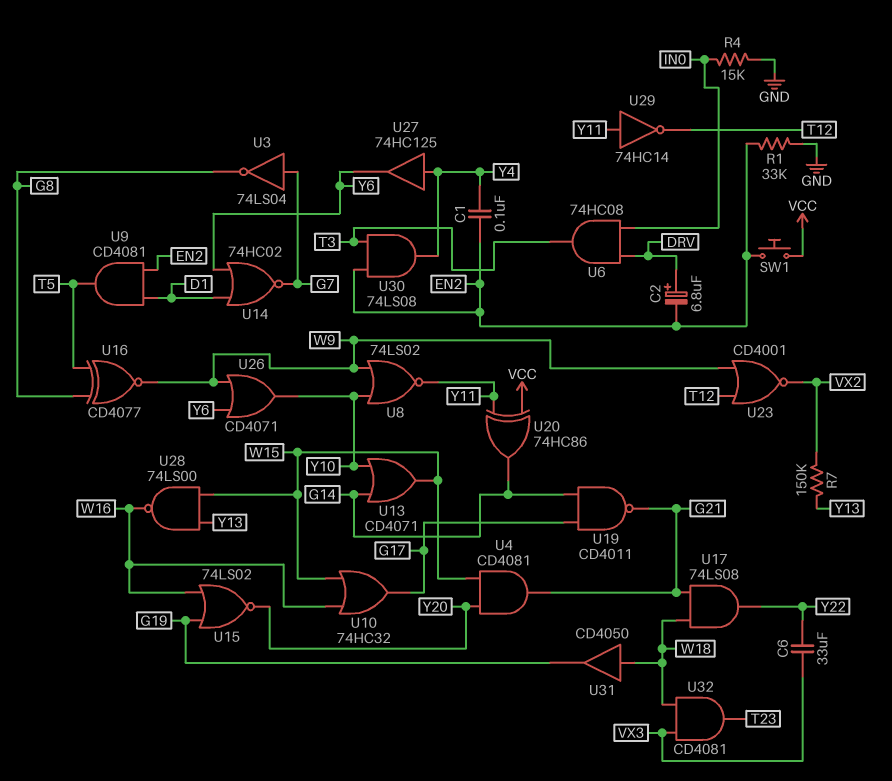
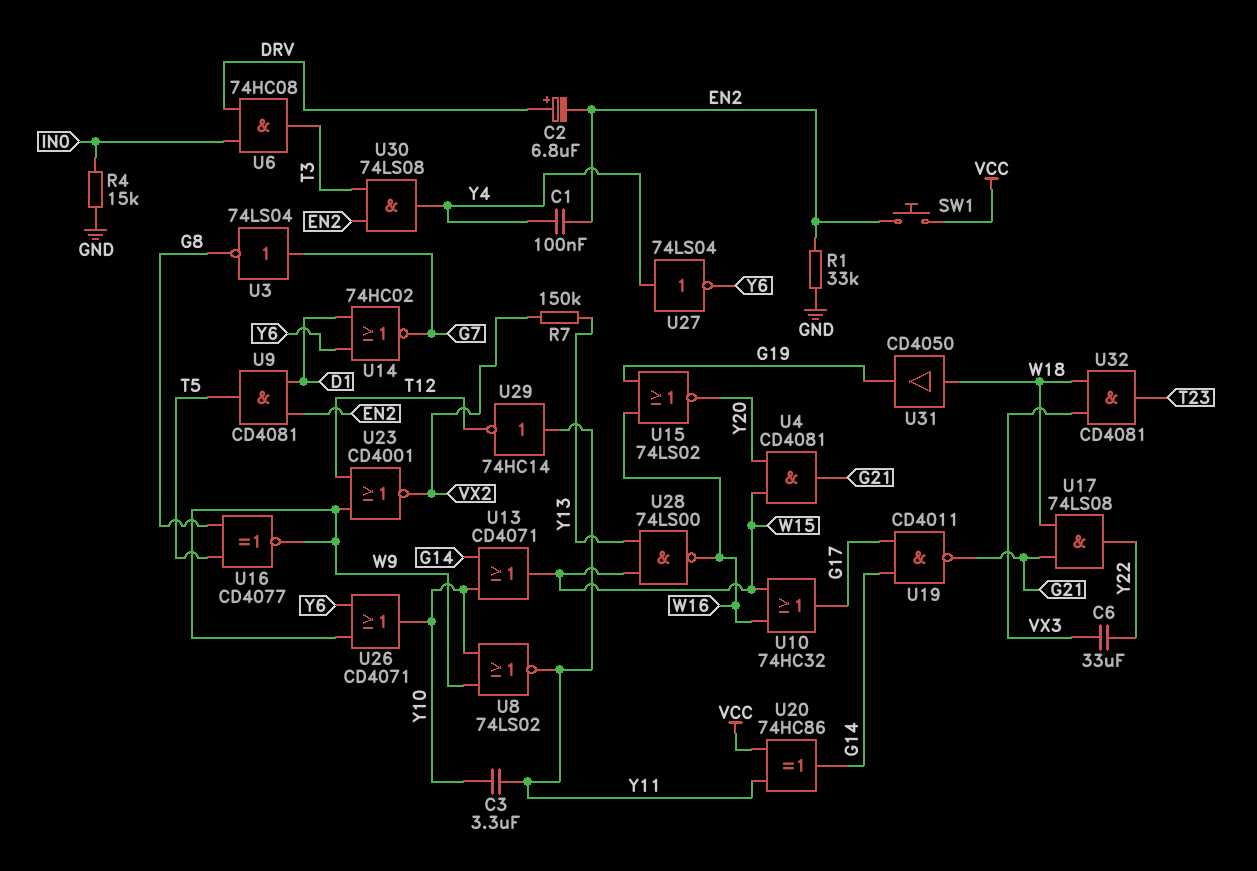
C3: none -> 3.3uF (Y10, Y11)
U27: buffer 74HC125 (in Y4, out Y6) -> NOT 74LS04 (in Y4, out Y6)

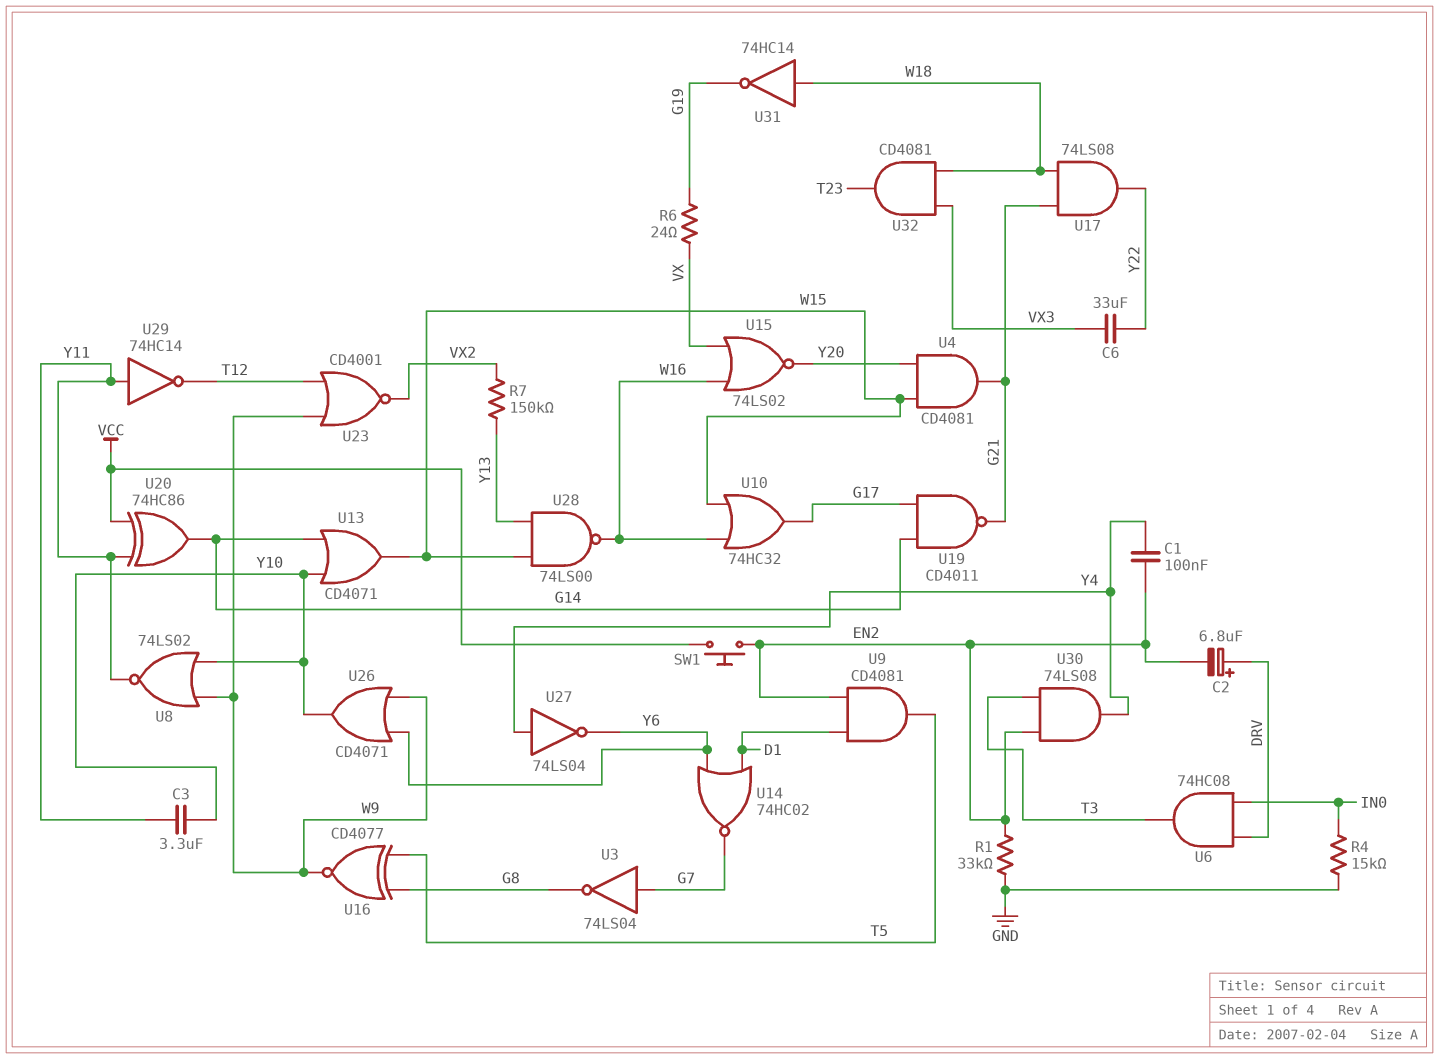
R6: none -> 24 (G19, VX)
U15: NOR 74LS02 (in G19, in W16, out Y20) -> NOR 74LS02 (in VX, in W16, out Y20)
U31: buffer CD4050 (in W18, out G19) -> NOT 74HC14 (in W18, out G19)

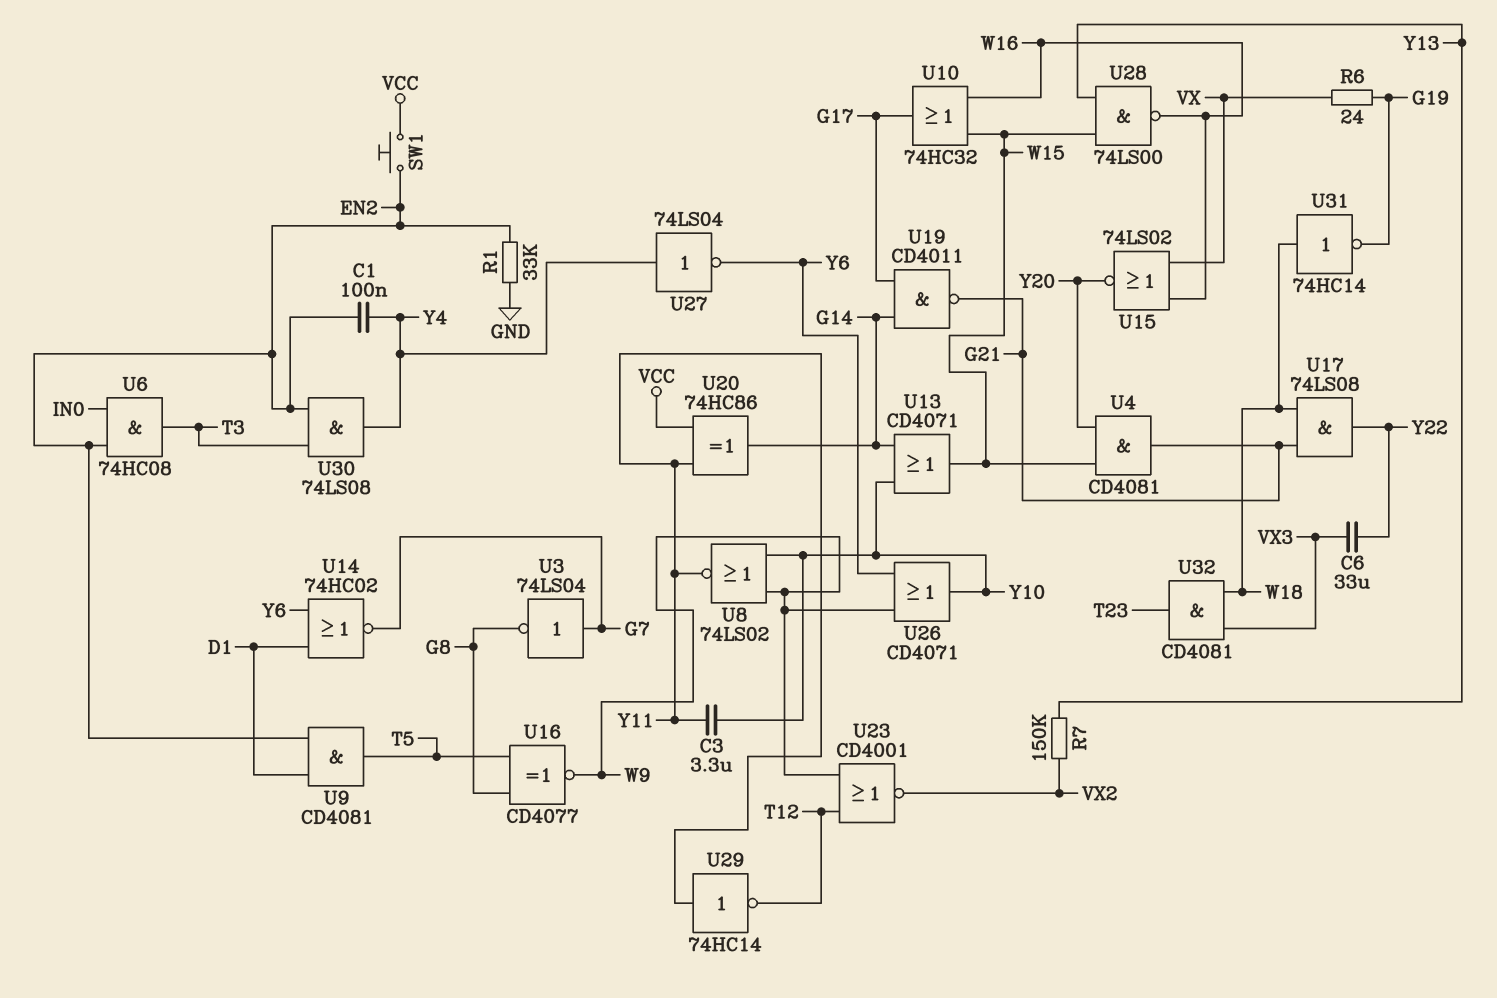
C2: 6.8uF (plus DRV, minus EN2) -> none
R4: 15k (GND, IN0) -> none
U6: AND 74HC08 (in DRV, in IN0, out T3) -> AND 74HC08 (in EN2, in IN0, out T3)

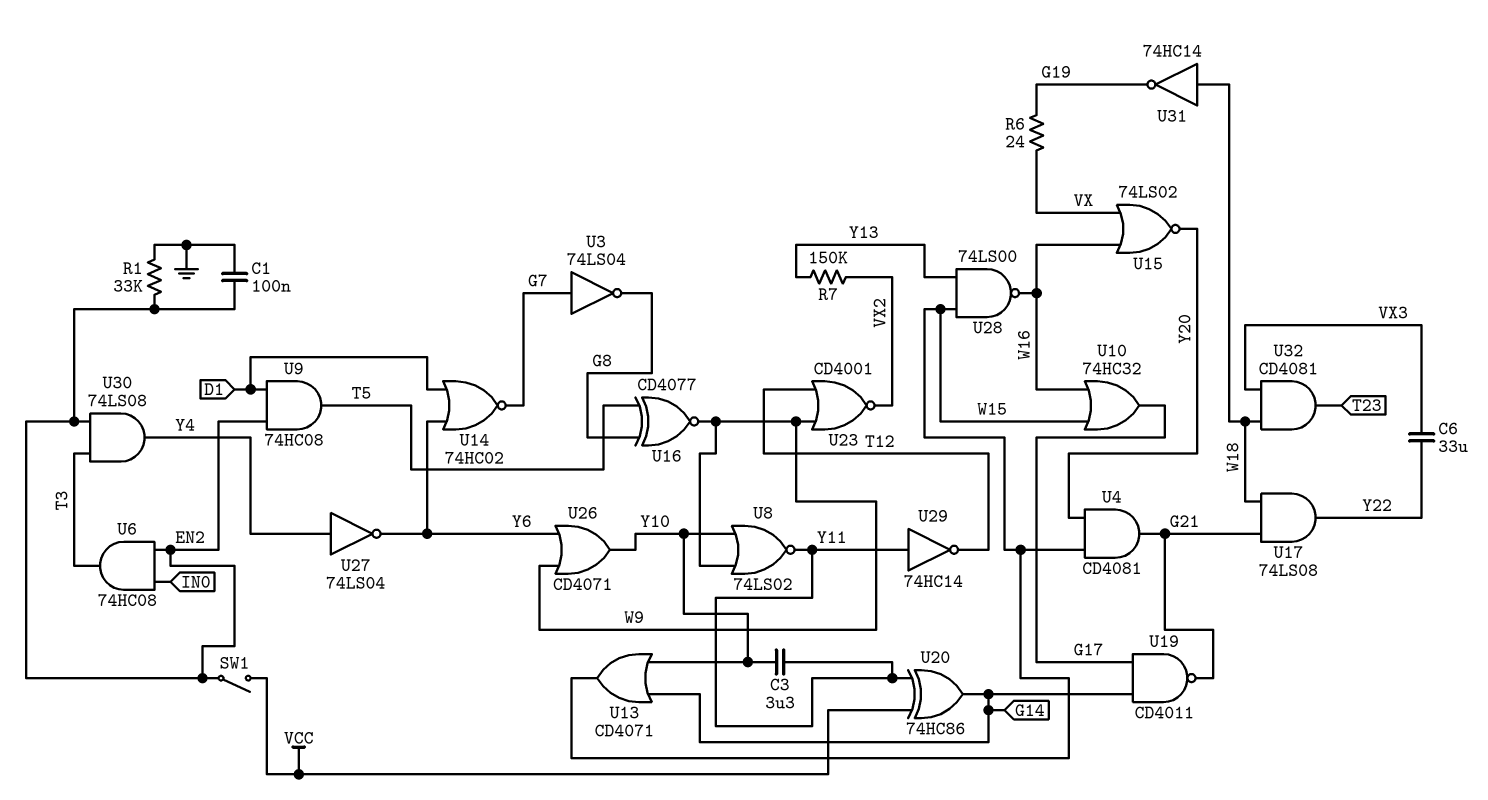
C1: 100nF (EN2, Y4) -> 100nF (EN2, GND)
SW1: button (EN2, VCC) -> switch (EN2, VCC)
U9: AND CD4081 (in D1, in EN2, out T5) -> AND 74HC08 (in D1, in EN2, out T5)

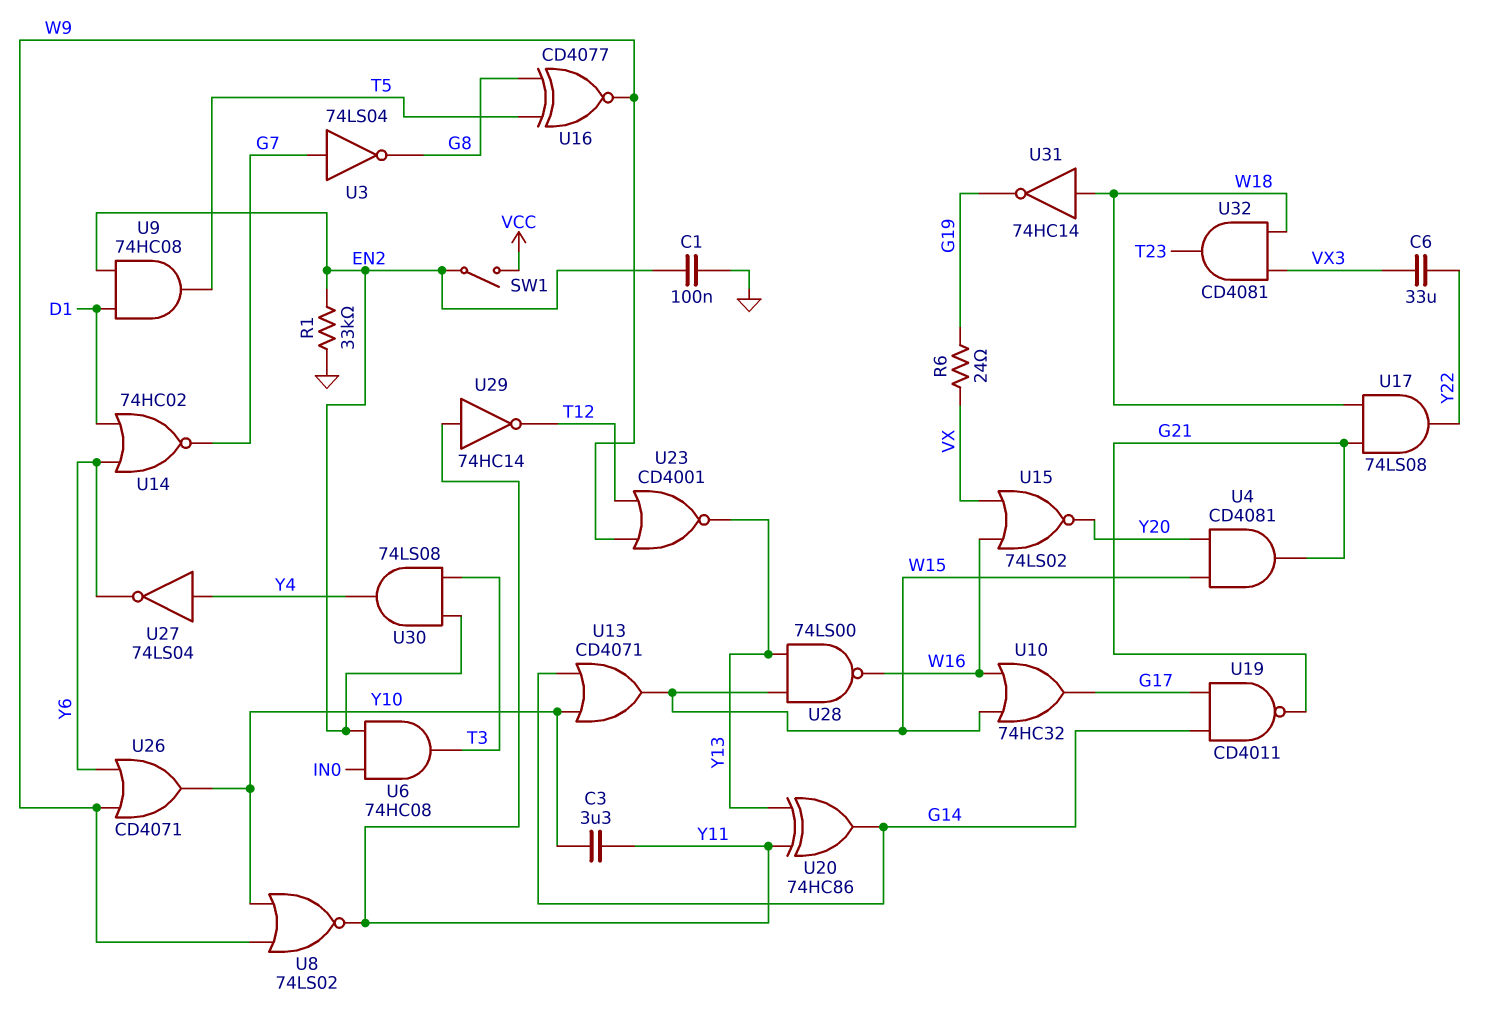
R7: 150k (VX2, Y13) -> none
U20: XOR 74HC86 (in VCC, in Y11, out G14) -> XOR 74HC86 (in Y11, in Y13, out G14)
U23: NOR CD4001 (in T12, in W9, out VX2) -> NOR CD4001 (in T12, in W9, out Y13)

